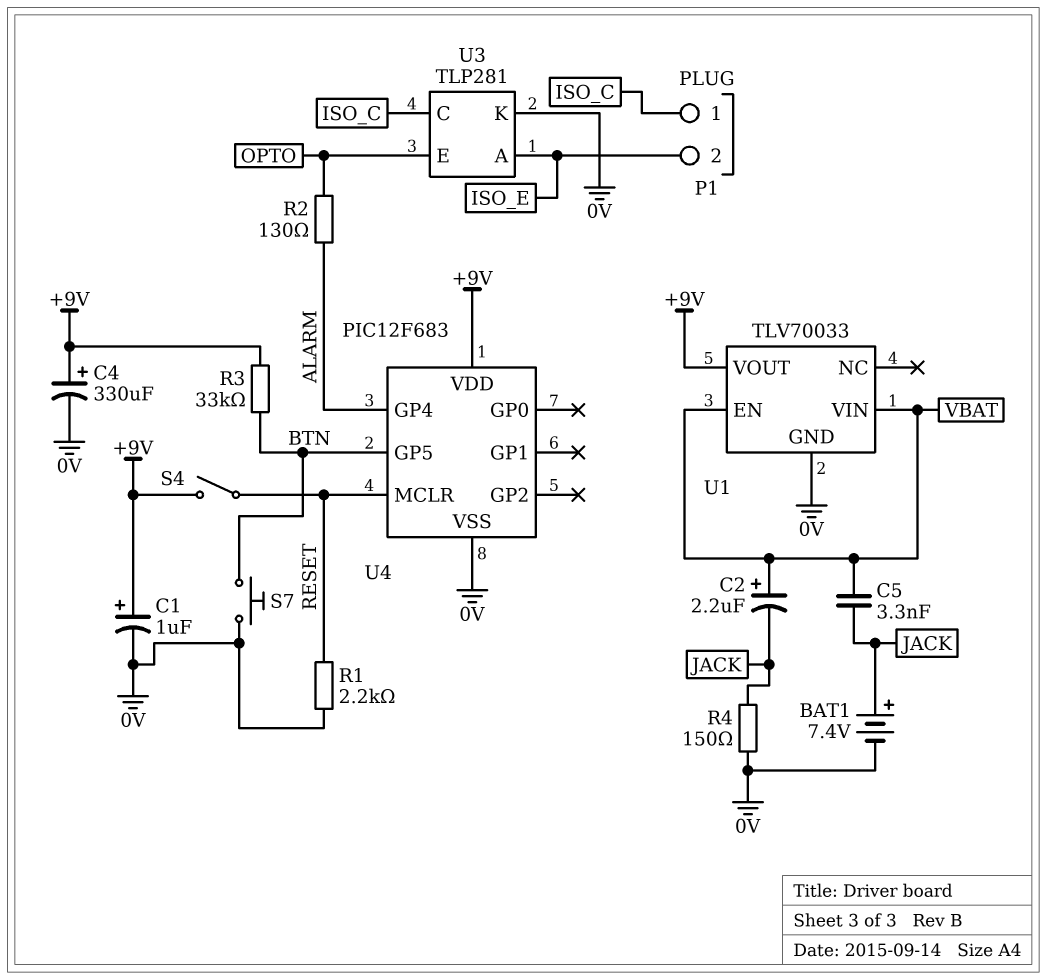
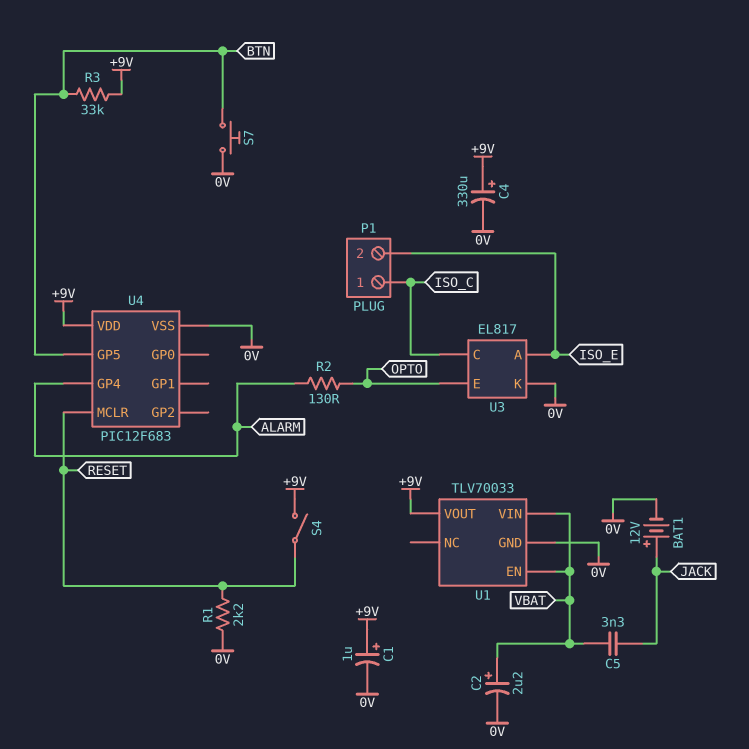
BAT1: 7.4V (plus JACK, minus 0V) -> 12V (plus JACK, minus 0V)
C2: 2.2uF (plus VBAT, minus JACK) -> 2.2uF (plus VBAT, minus 0V)
R4: 150 (0V, JACK) -> none
U3: TLP281 -> EL817

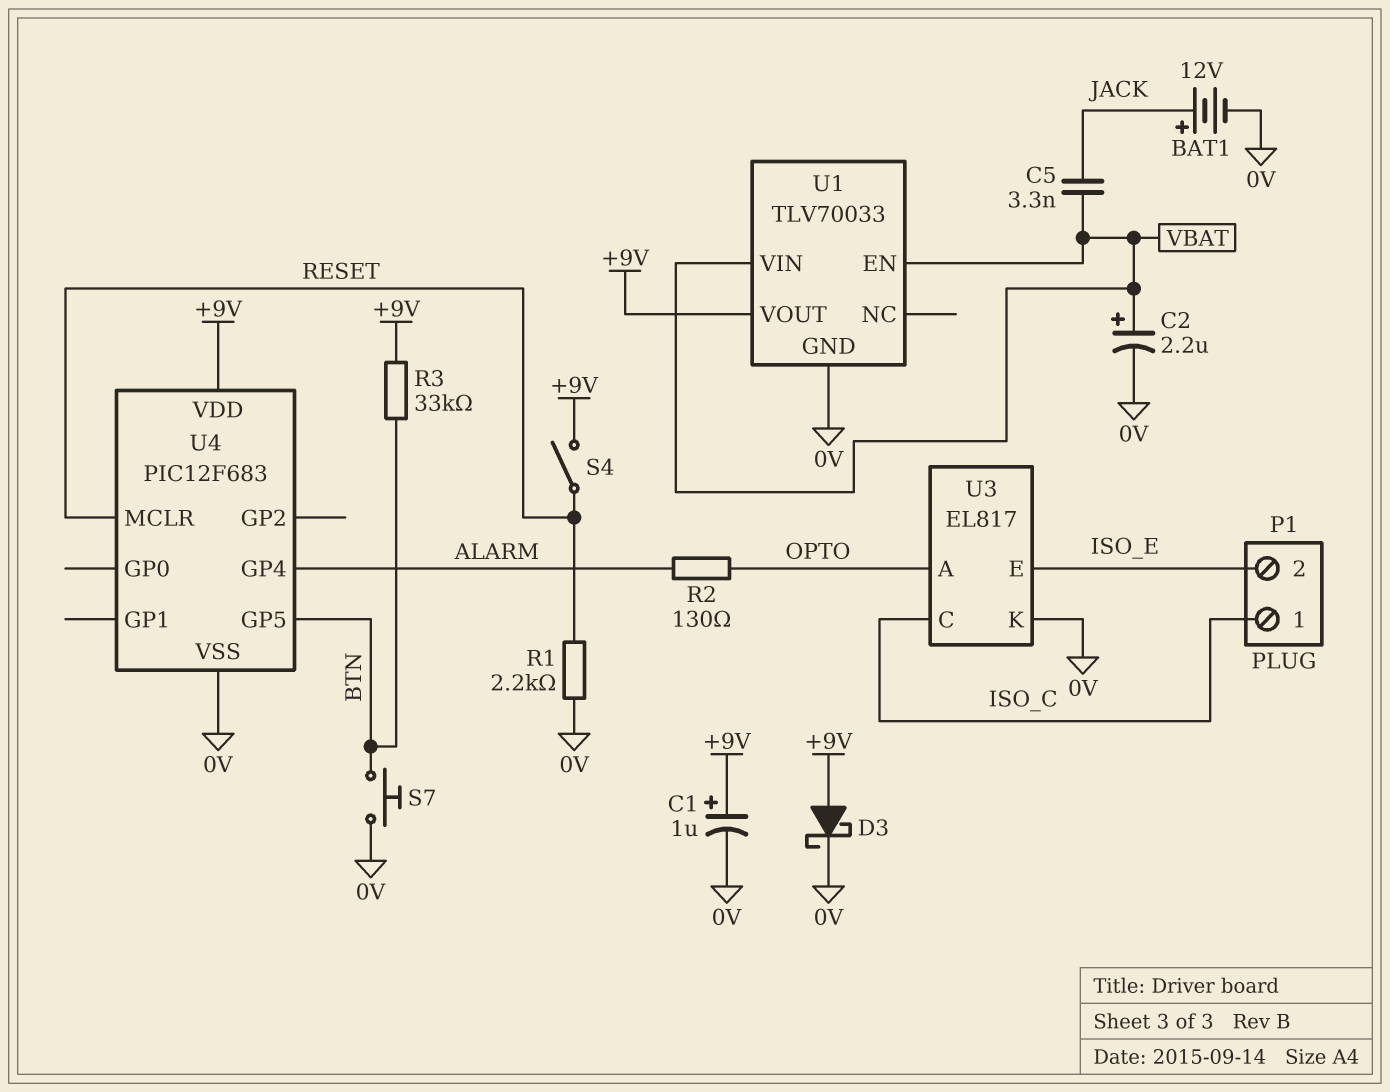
C4: 330uF (plus +9V, minus 0V) -> none
D3: none -> schottky (A +9V, K 0V)
U3 pin A: ISO_E -> OPTO
U3 pin E: OPTO -> ISO_E

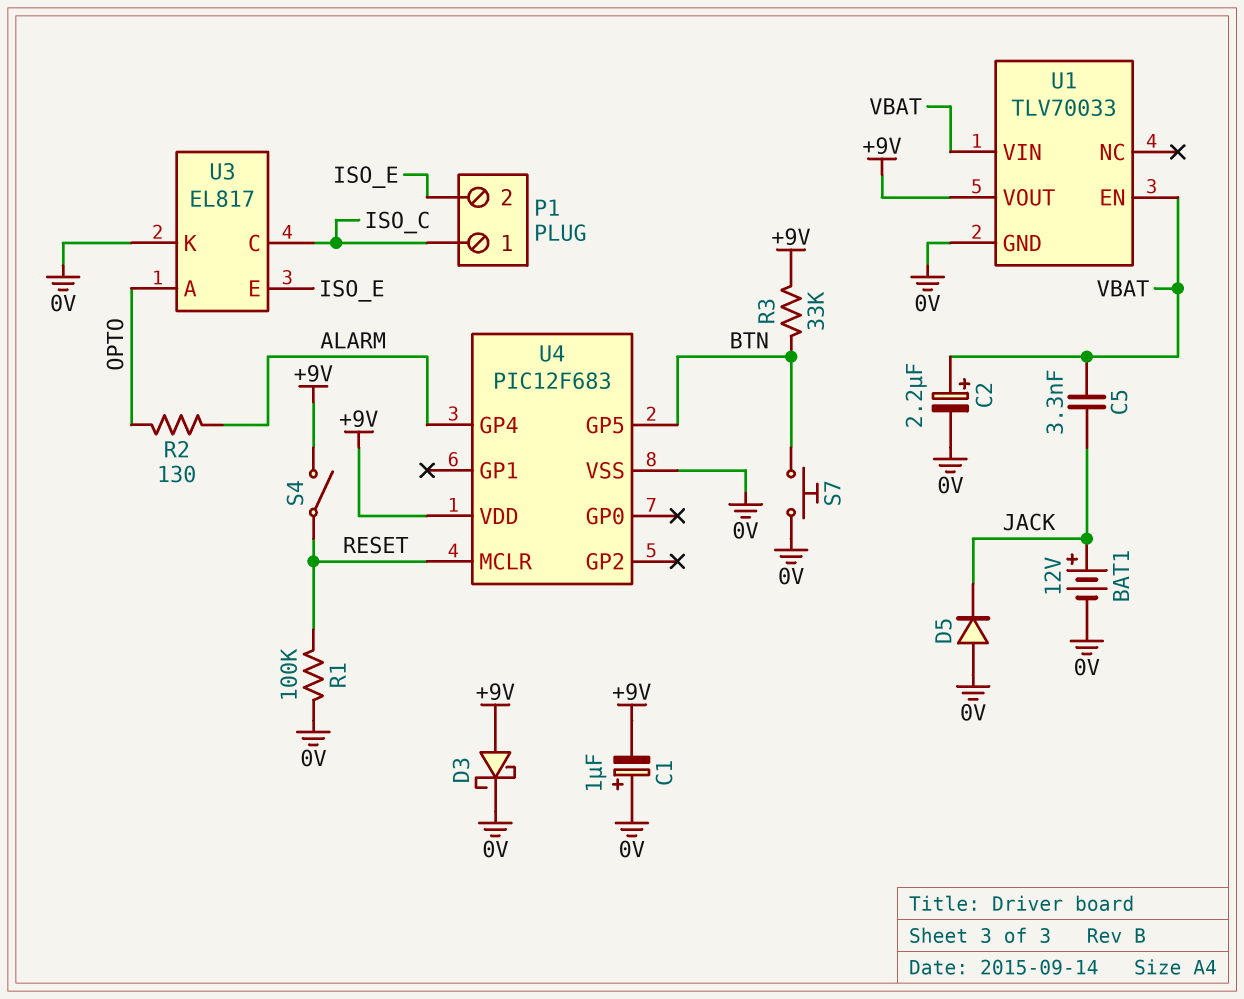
C1: 1uF (plus +9V, minus 0V) -> 1uF (plus 0V, minus +9V)
D5: none -> diode (A 0V, K JACK)
R1: 2.2k (0V, RESET) -> 100k (0V, RESET)

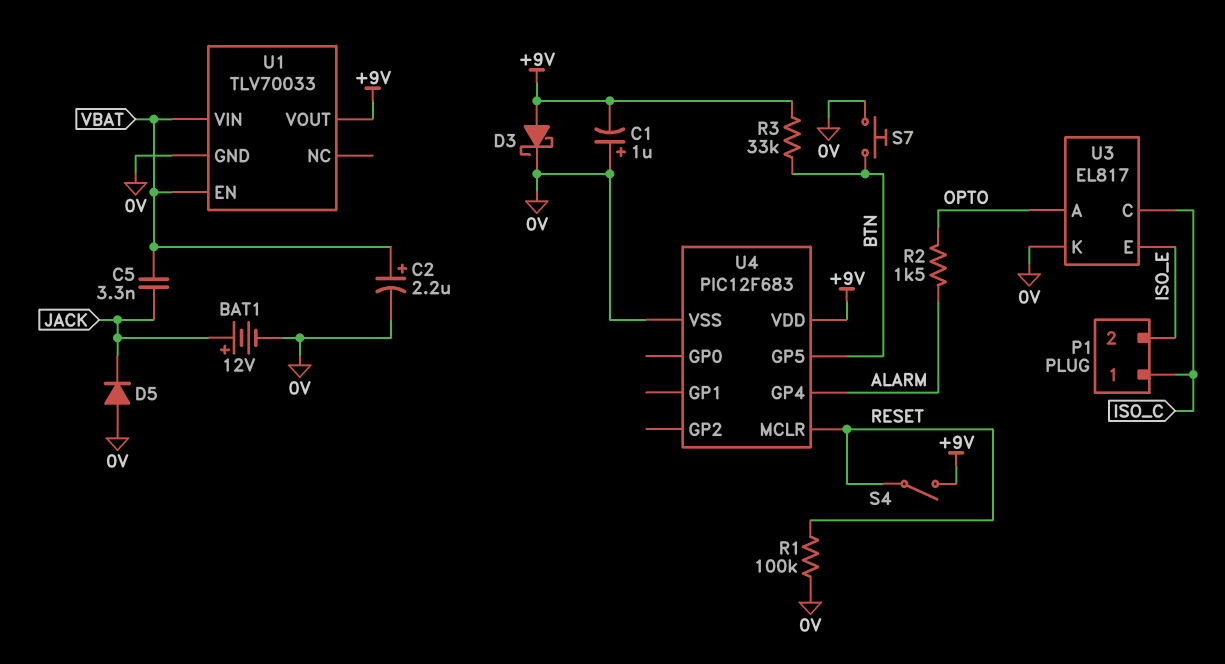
R2: 130 (ALARM, OPTO) -> 1.5k (ALARM, OPTO)

